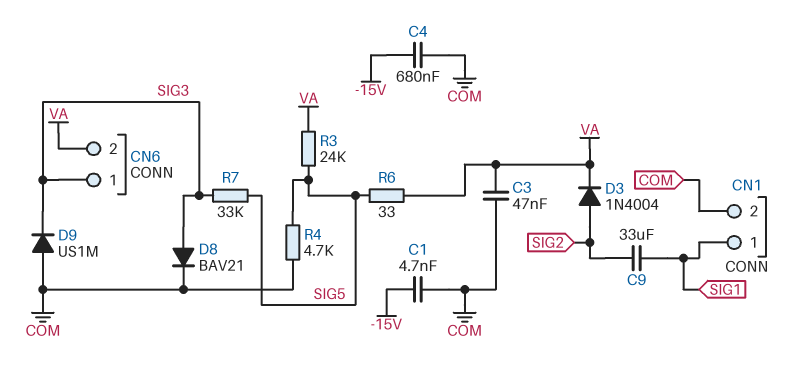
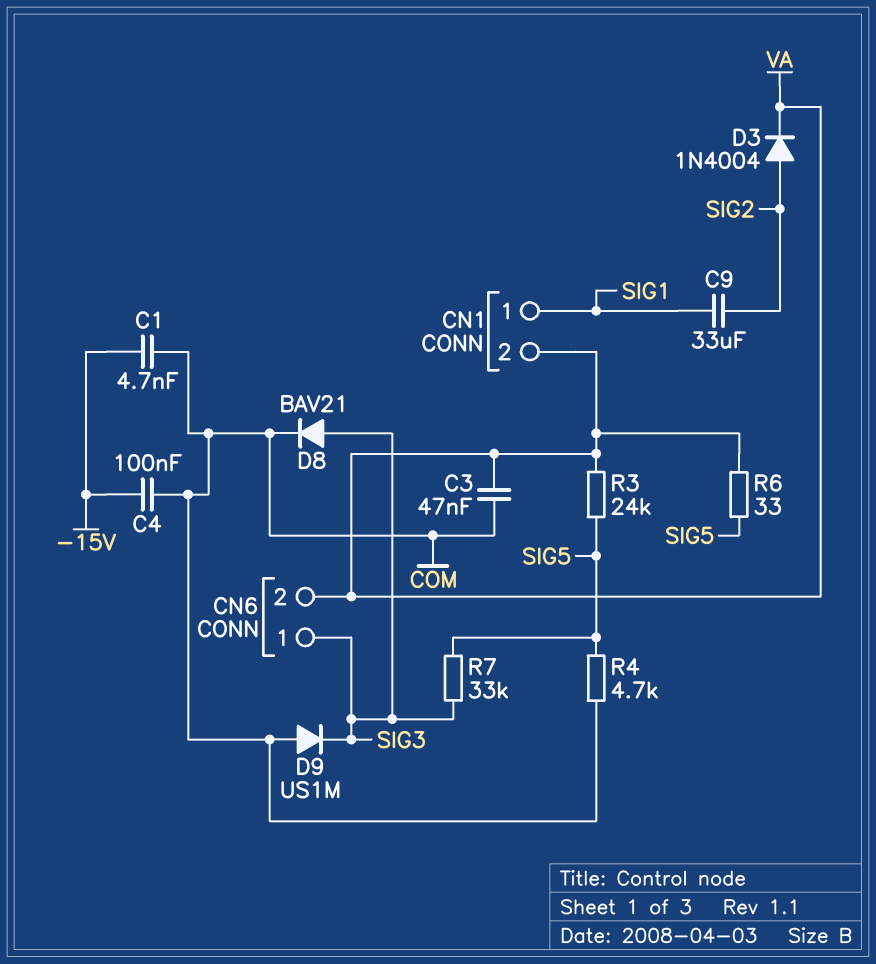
C4: 680nF (-15V, COM) -> 100nF (-15V, COM)
CN1 pin 2: COM -> VA

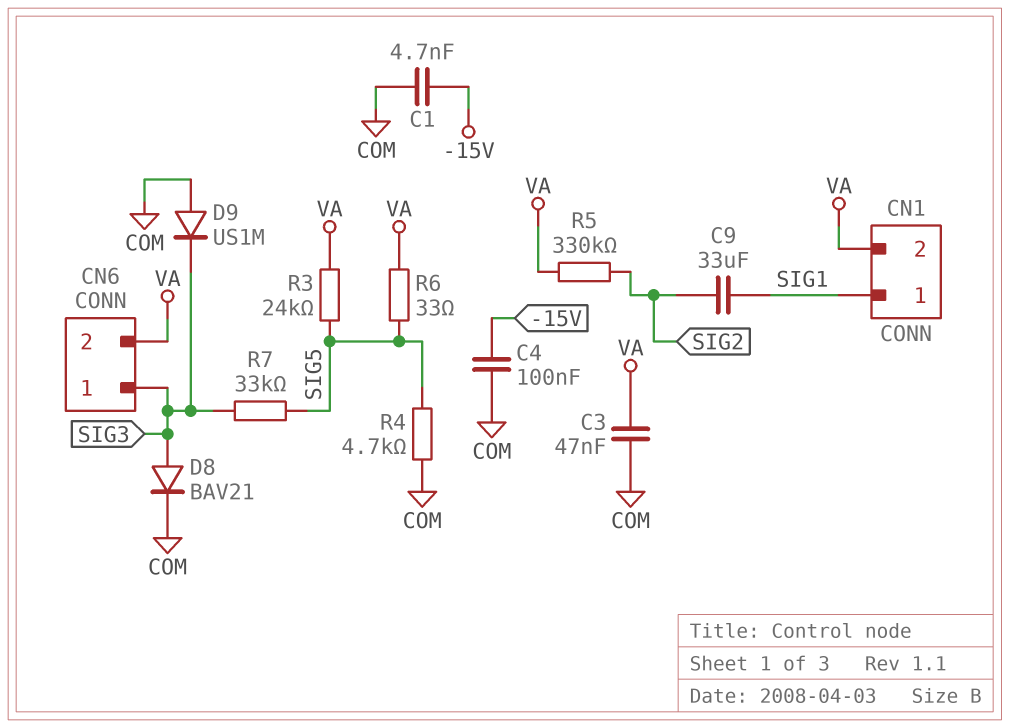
D3: diode 1N4004 (A SIG2, K VA) -> none
R5: none -> 330k (SIG2, VA)

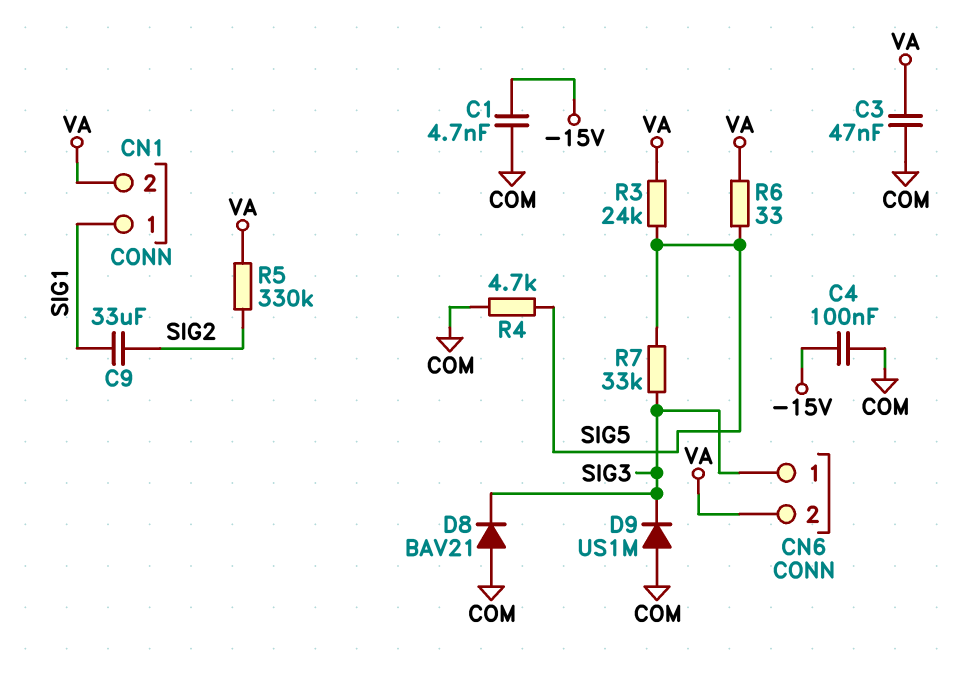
D8: diode BAV21 (A SIG3, K COM) -> diode BAV21 (A COM, K SIG3)

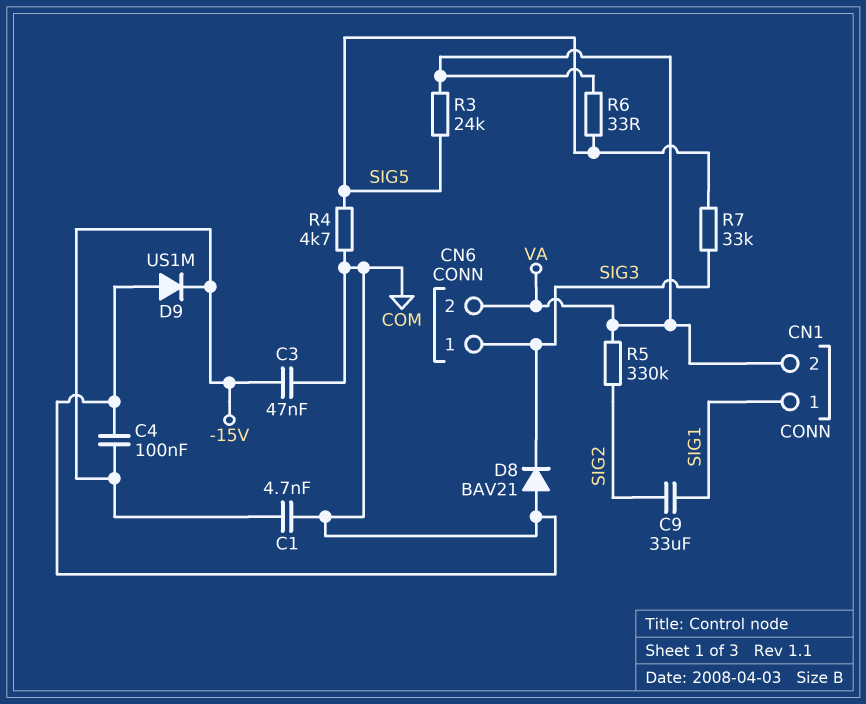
C3: 47nF (COM, VA) -> 47nF (-15V, COM)
D9: diode US1M (A COM, K SIG3) -> diode US1M (A COM, K -15V)

